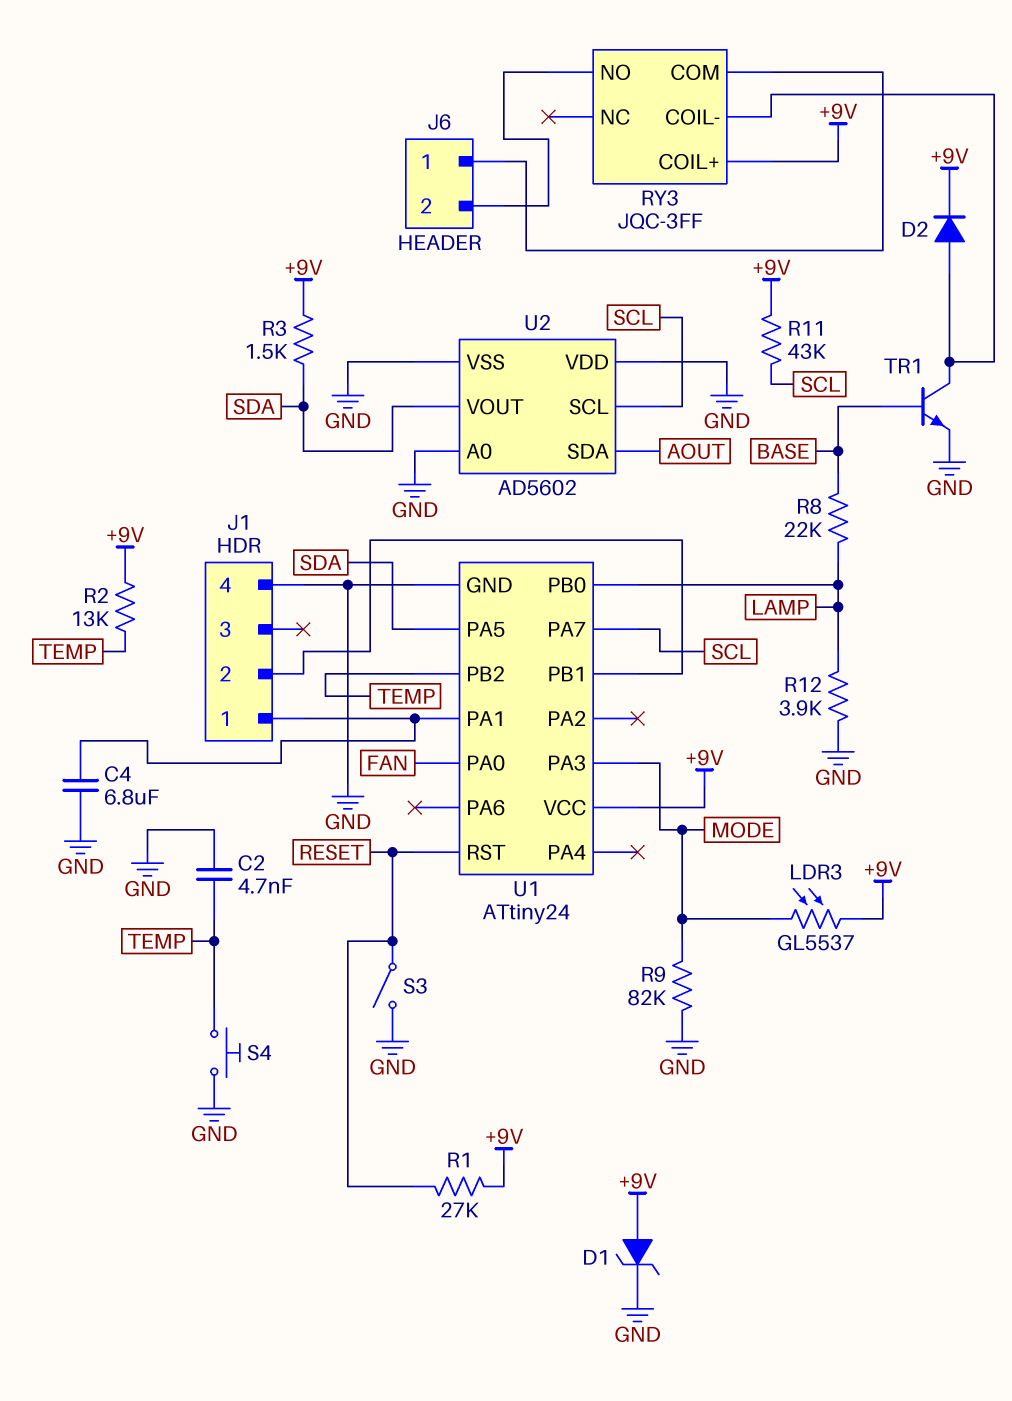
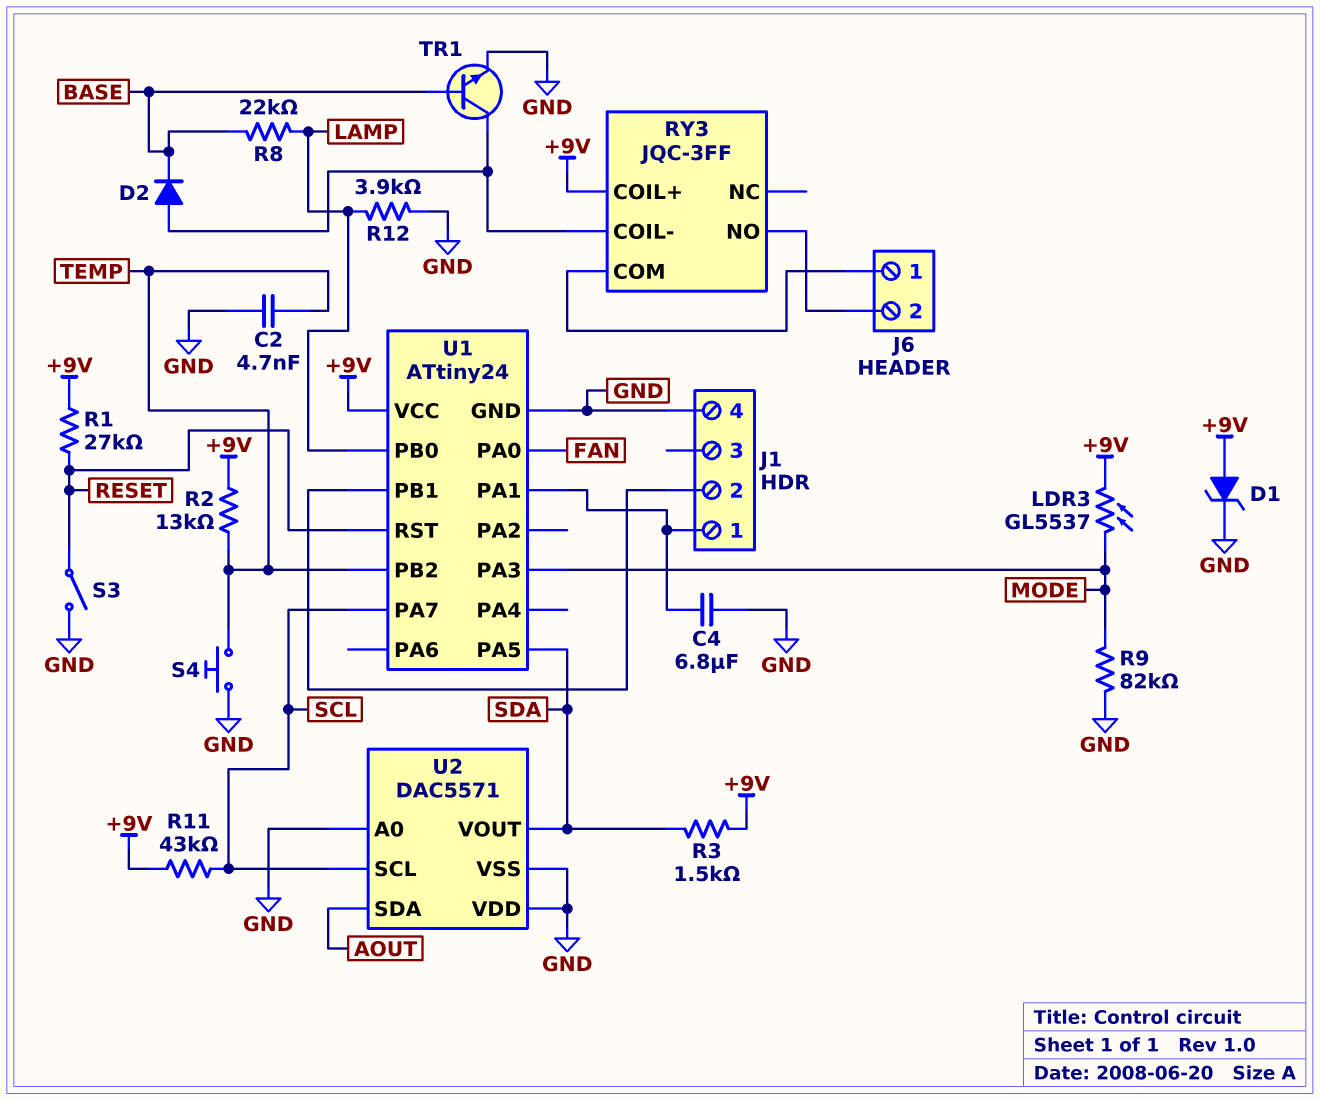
D2: diode (A RY3/COIL-, K +9V) -> diode (A RY3/COIL-, K BASE)
U2: AD5602 -> DAC5571

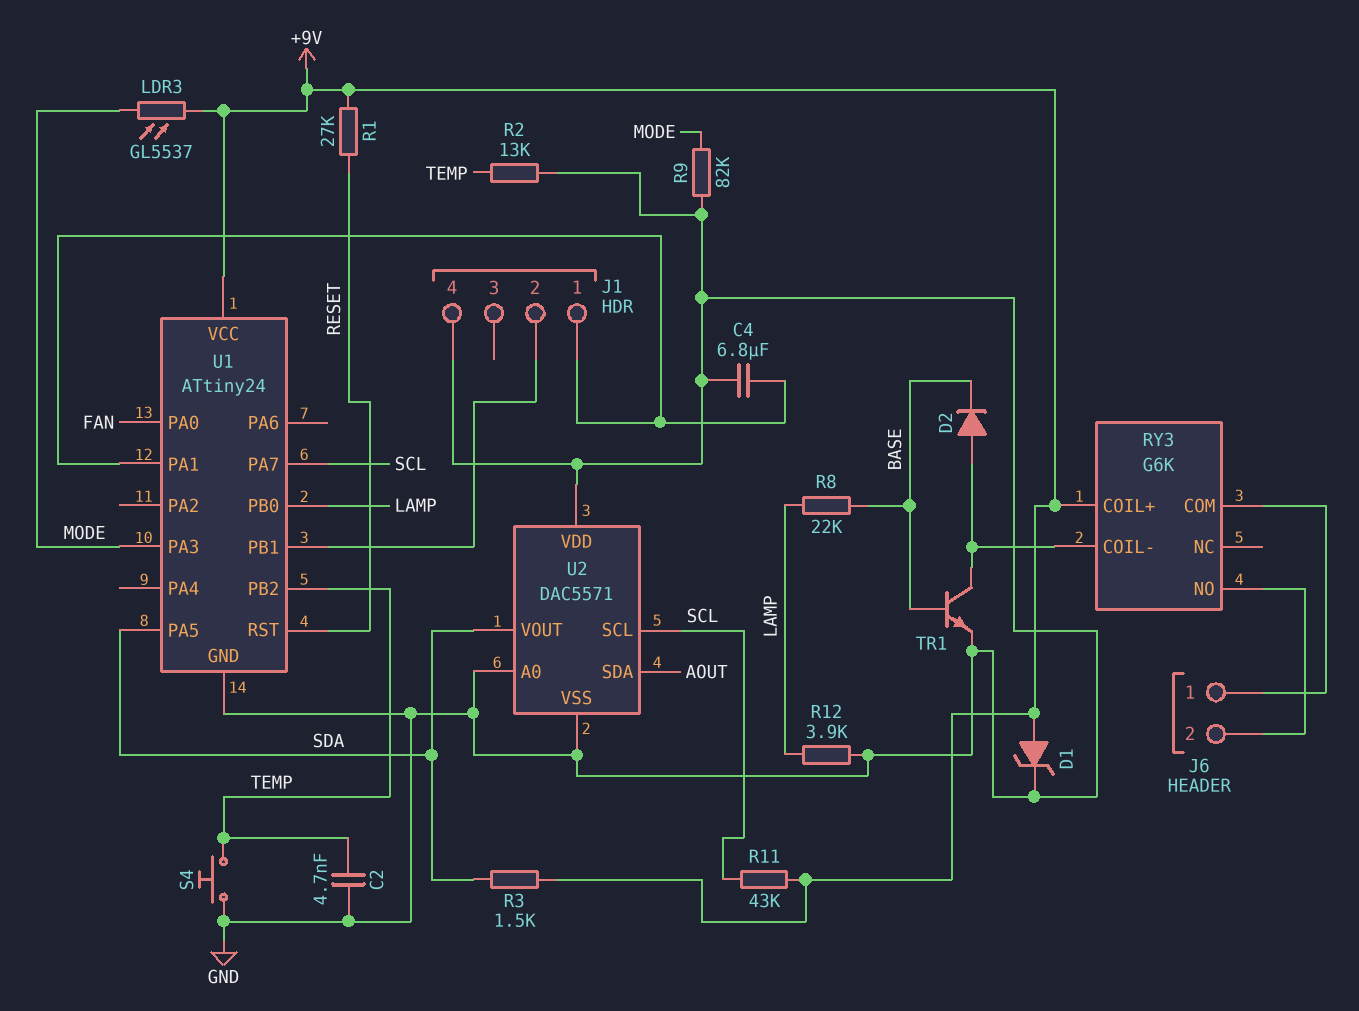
R2: 13k (+9V, TEMP) -> 13k (GND, TEMP)
RY3: JQC-3FF -> G6K
S3: switch (GND, RESET) -> none

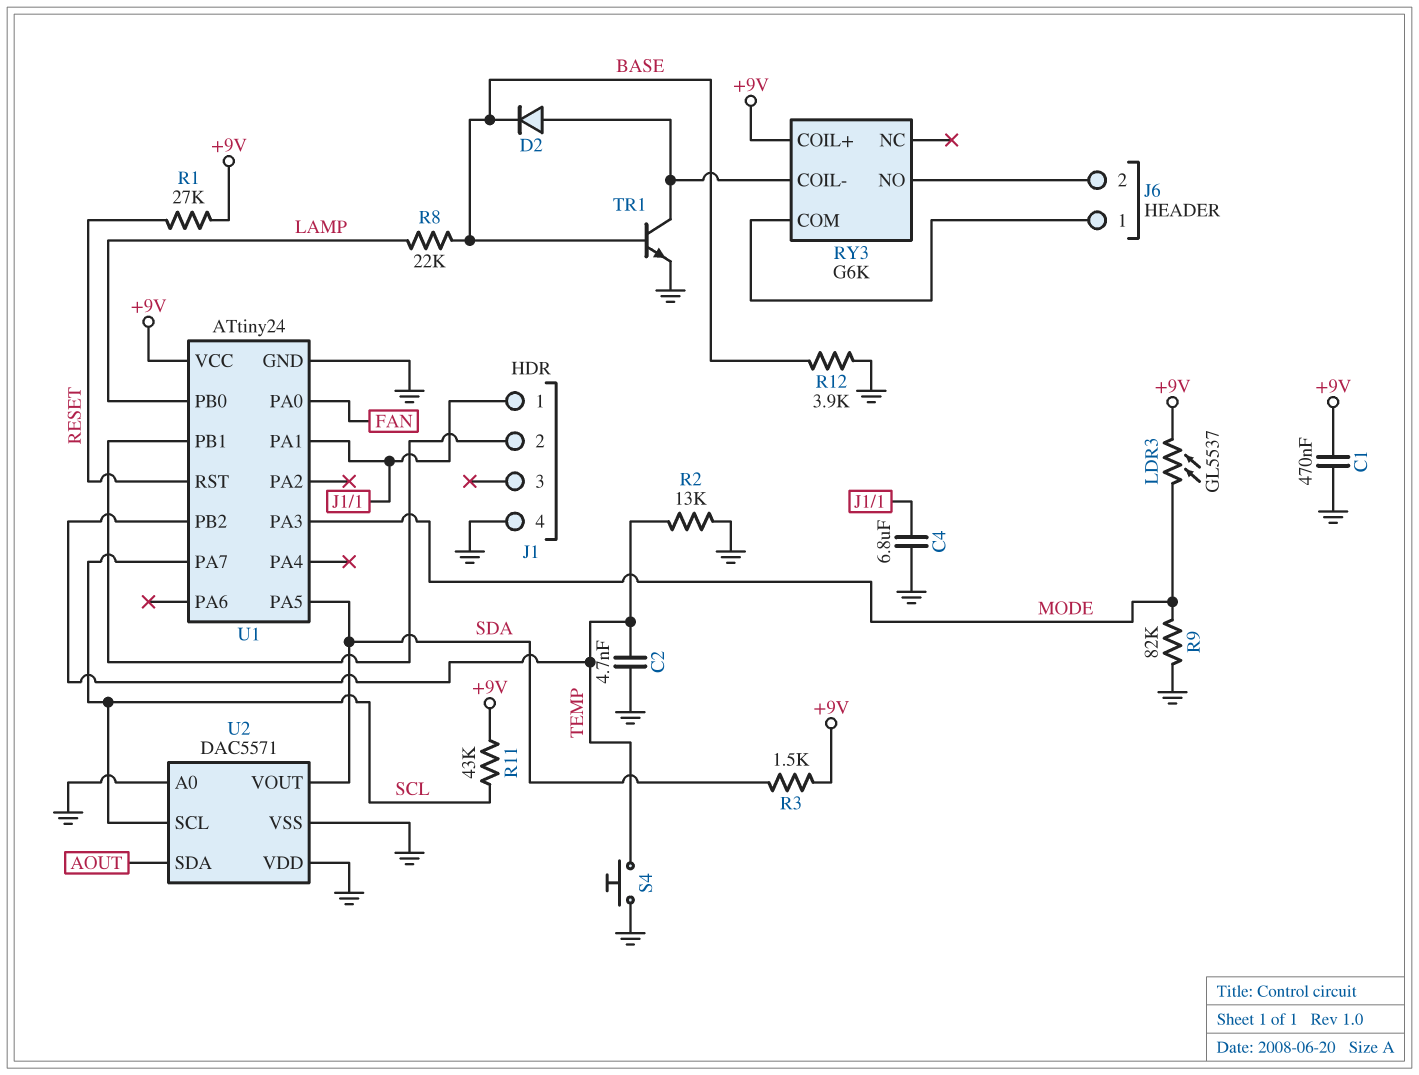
C1: none -> 470nF (+9V, GND)
D1: zener (A +9V, K GND) -> none
R12: 3.9k (GND, LAMP) -> 3.9k (BASE, GND)

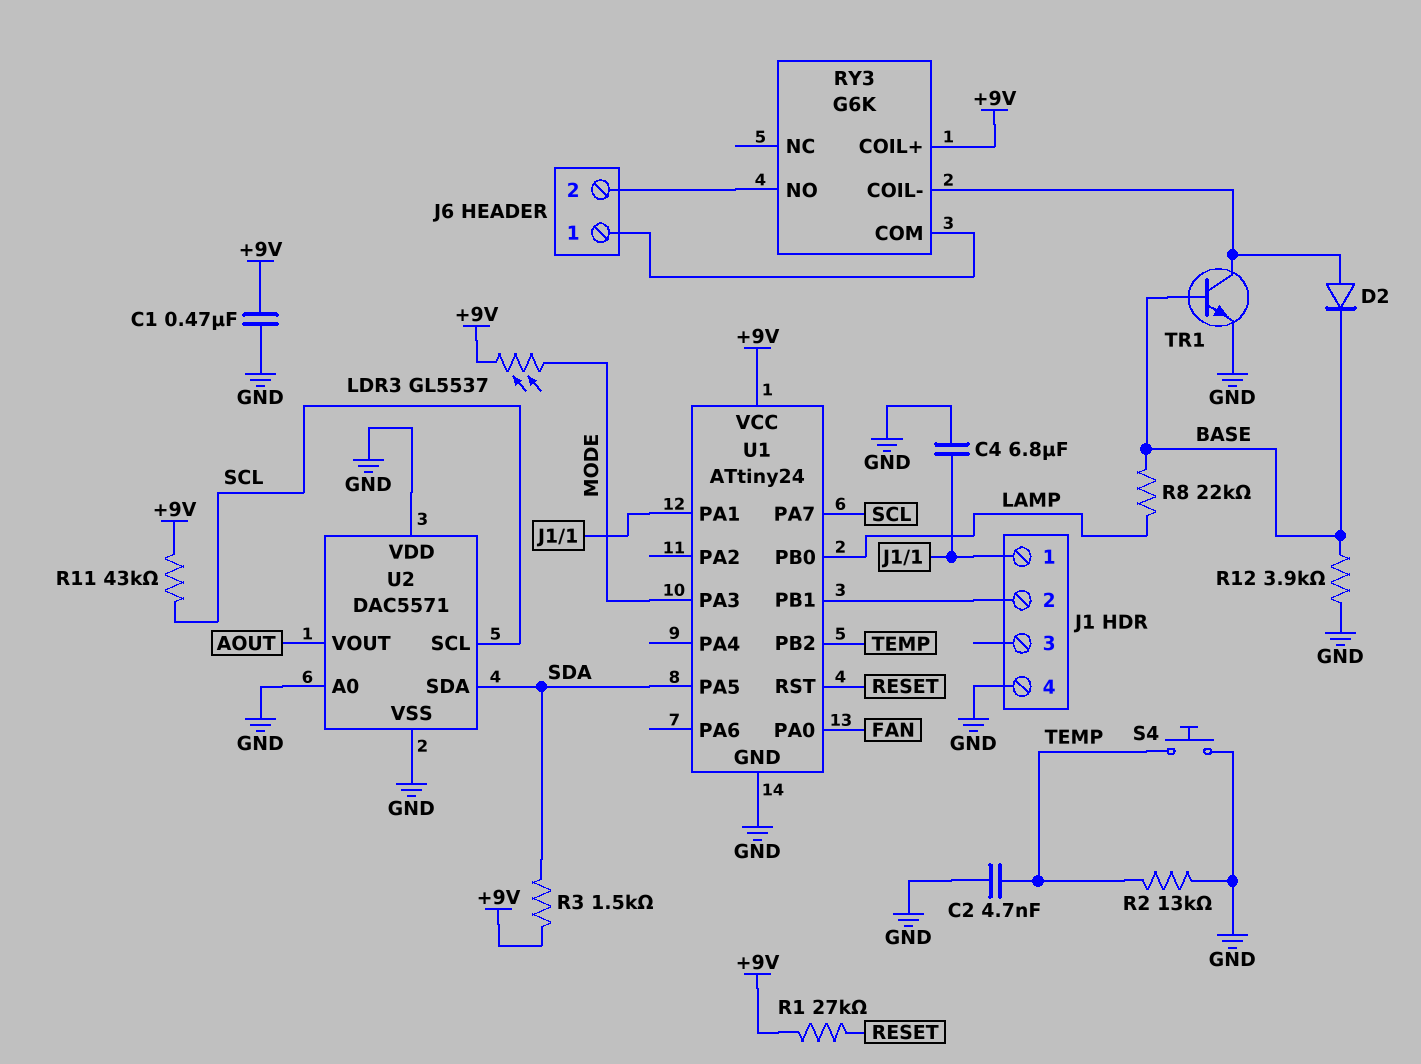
R9: 82k (GND, MODE) -> none
U2 pin SDA: AOUT -> SDA
U2 pin VOUT: SDA -> AOUT

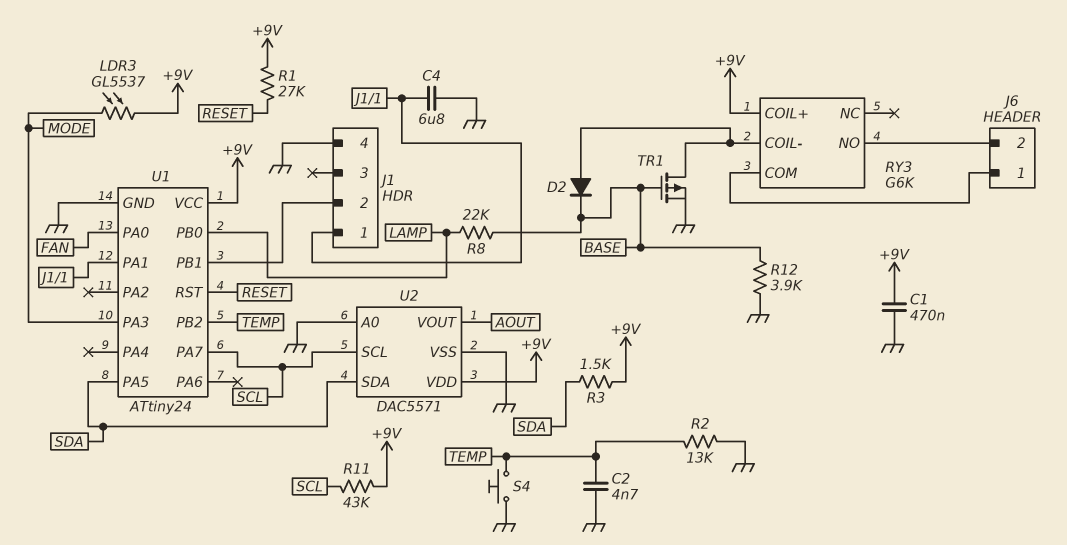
TR1: NPN (B BASE, C RY3/COIL-, E GND) -> PMOS (G BASE, D RY3/COIL-, S GND)
U2 pin VDD: GND -> +9V

